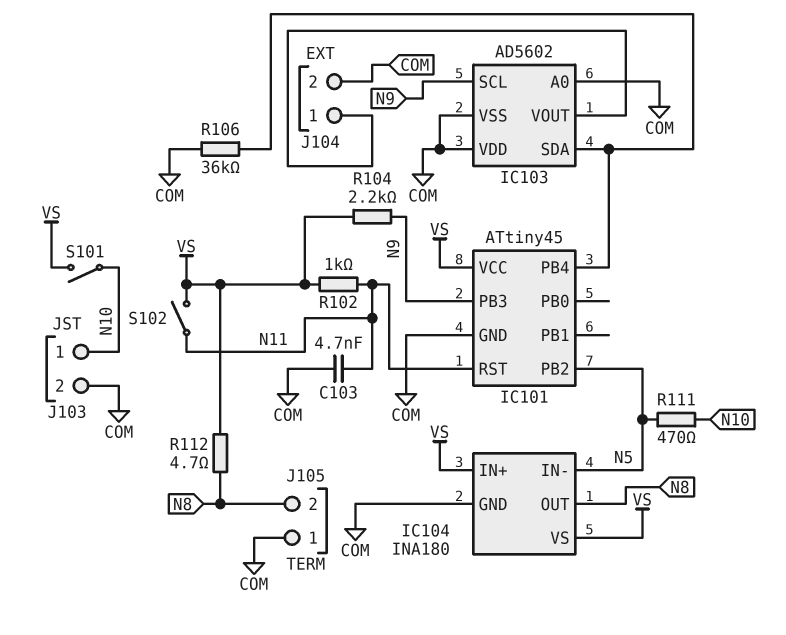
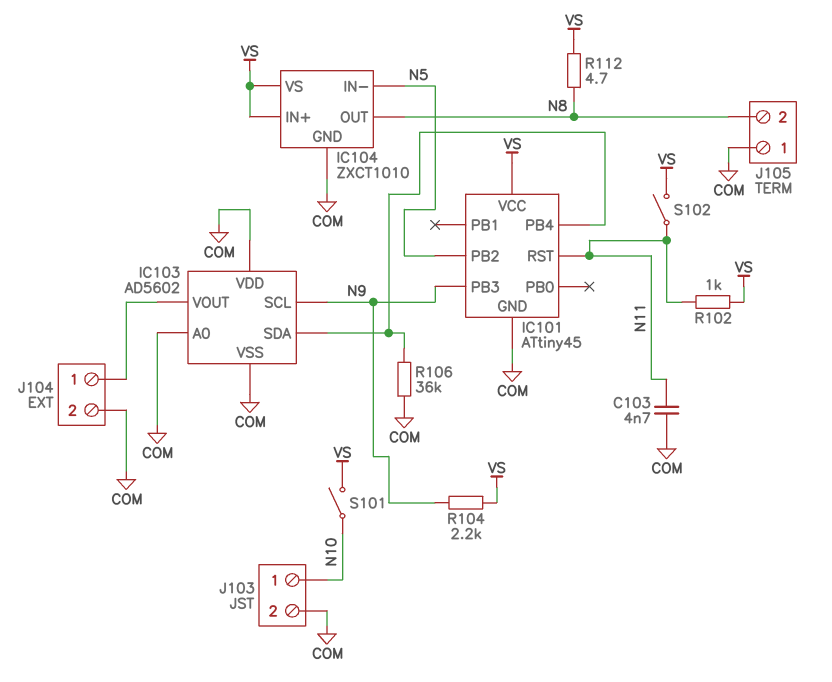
IC104: INA180 -> ZXCT1010
R111: 470 (N5, N10) -> none

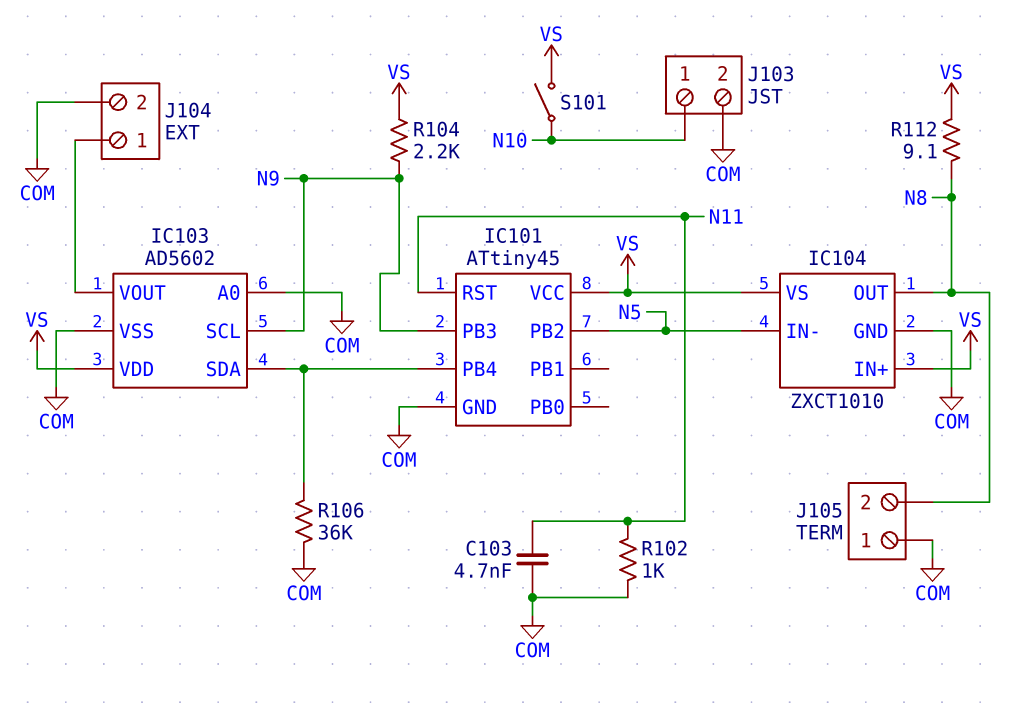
IC103 pin VDD: COM -> VS
R102: 1k (N11, VS) -> 1k (COM, N11)
R112: 4.7 (N8, VS) -> 9.1 (N8, VS)
S102: switch (N11, VS) -> none

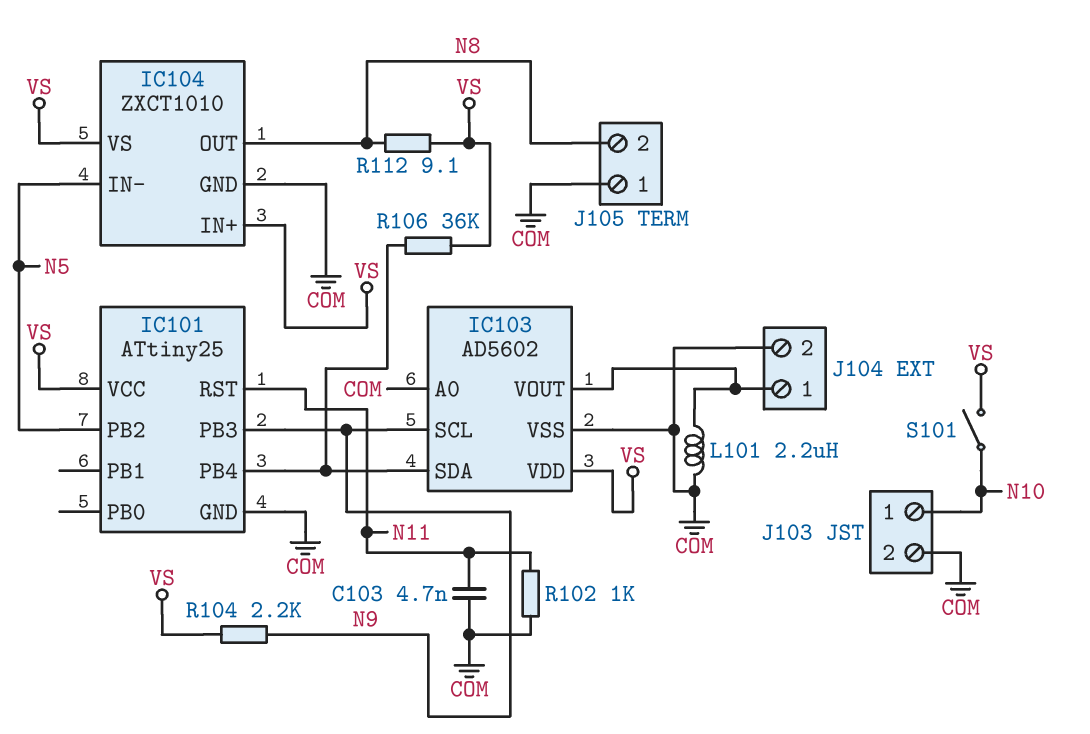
IC101: ATtiny45 -> ATtiny25
L101: none -> 2.2uH (COM, IC103/VOUT)
R106: 36k (COM, IC101/PB4) -> 36k (IC101/PB4, VS)

